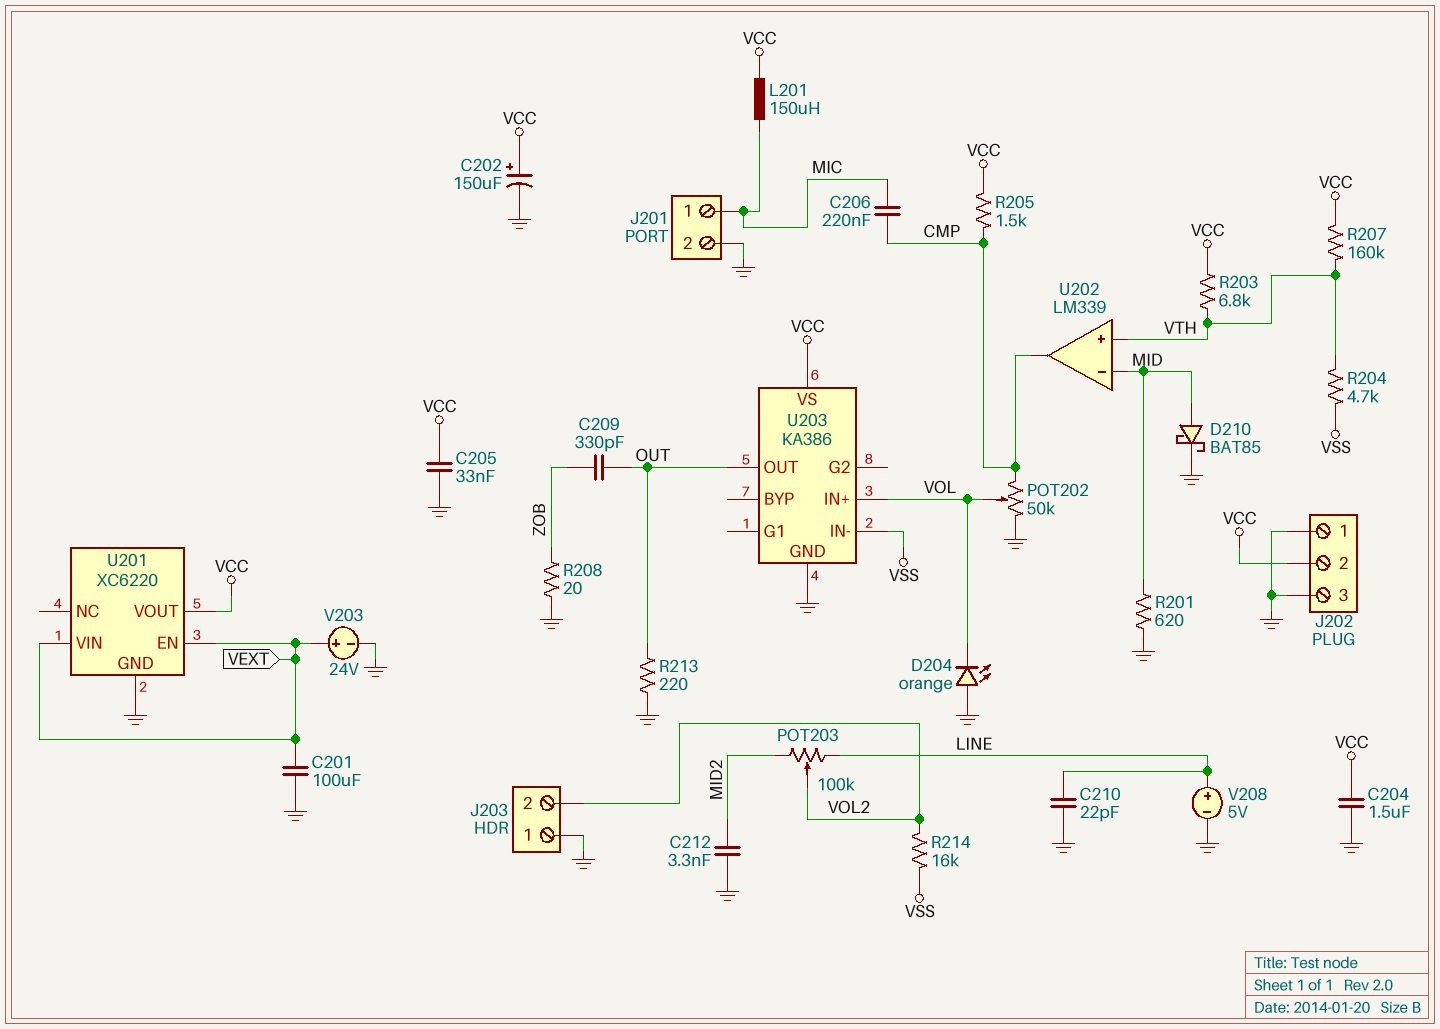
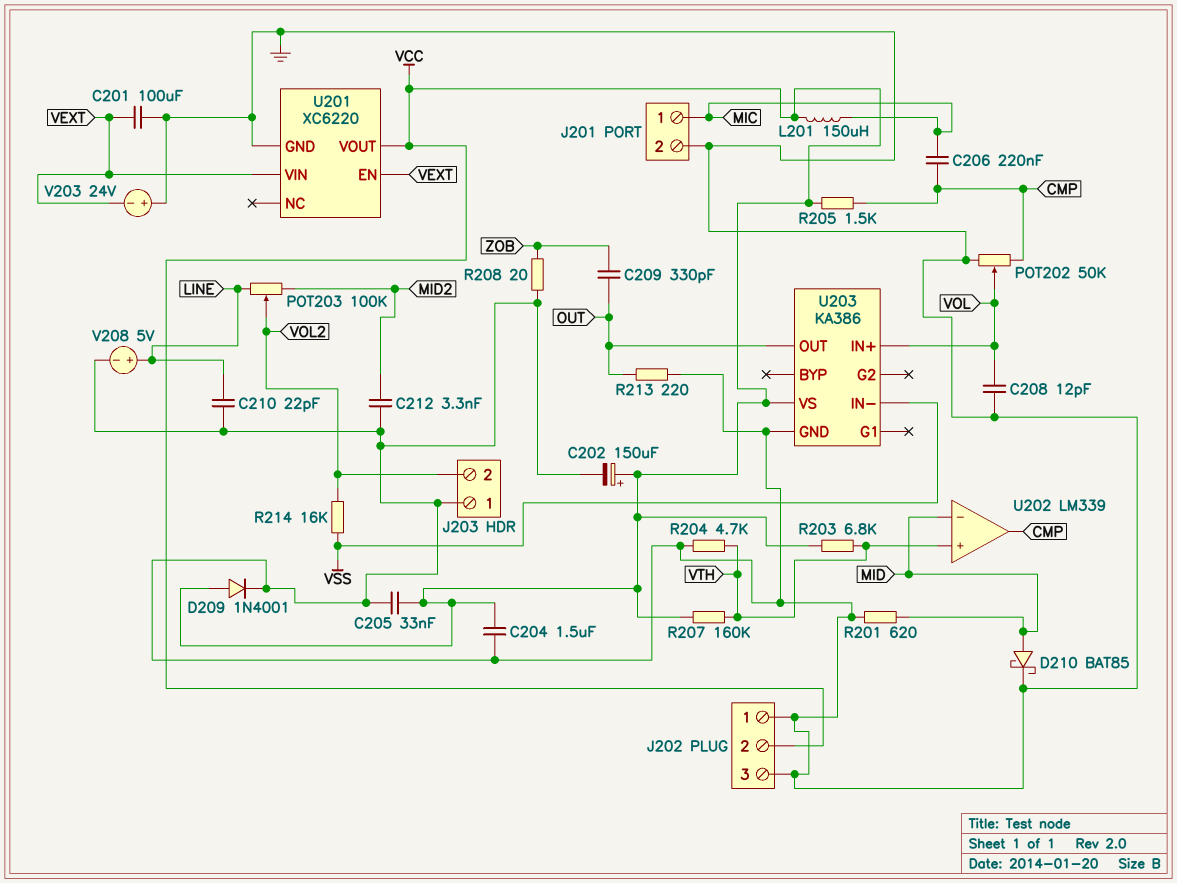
C208: none -> 12pF (GND, VOL)
D204: LED orange (A GND, K VOL) -> none
D209: none -> diode 1N4001 (A VCC, K GND)
R204: 4.7k (VSS, VTH) -> 4.7k (GND, VTH)
V203: 24V (plus VEXT, minus GND) -> 24V (plus GND, minus VEXT)

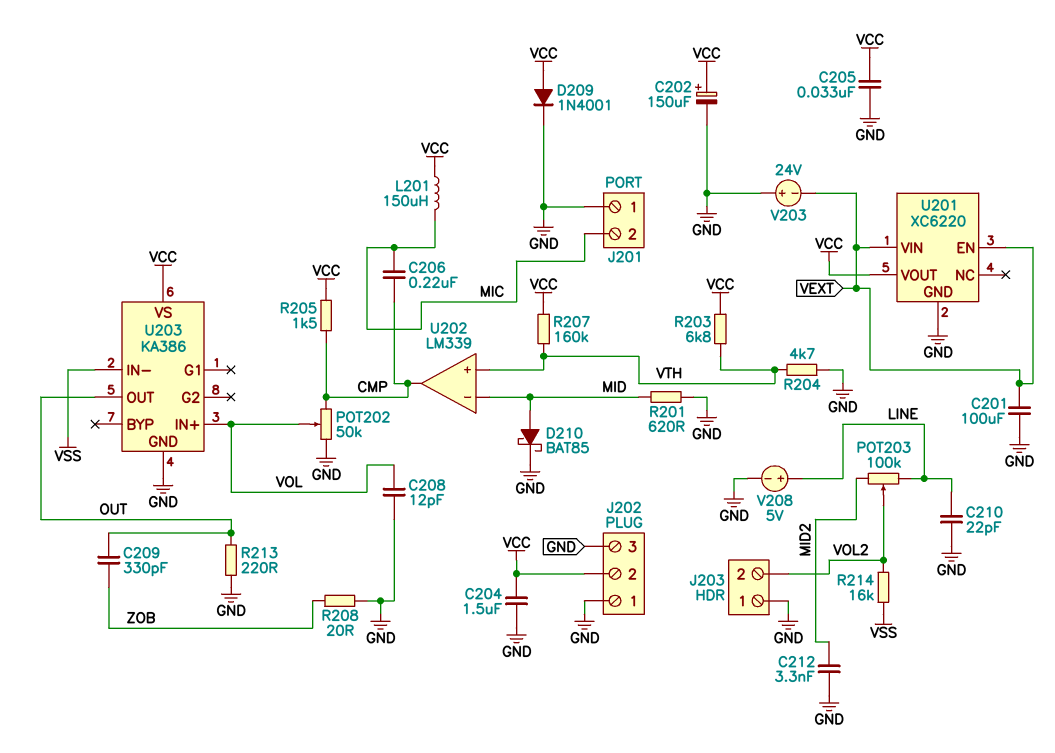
J201 pin 1: MIC -> GND
J201 pin 2: GND -> MIC

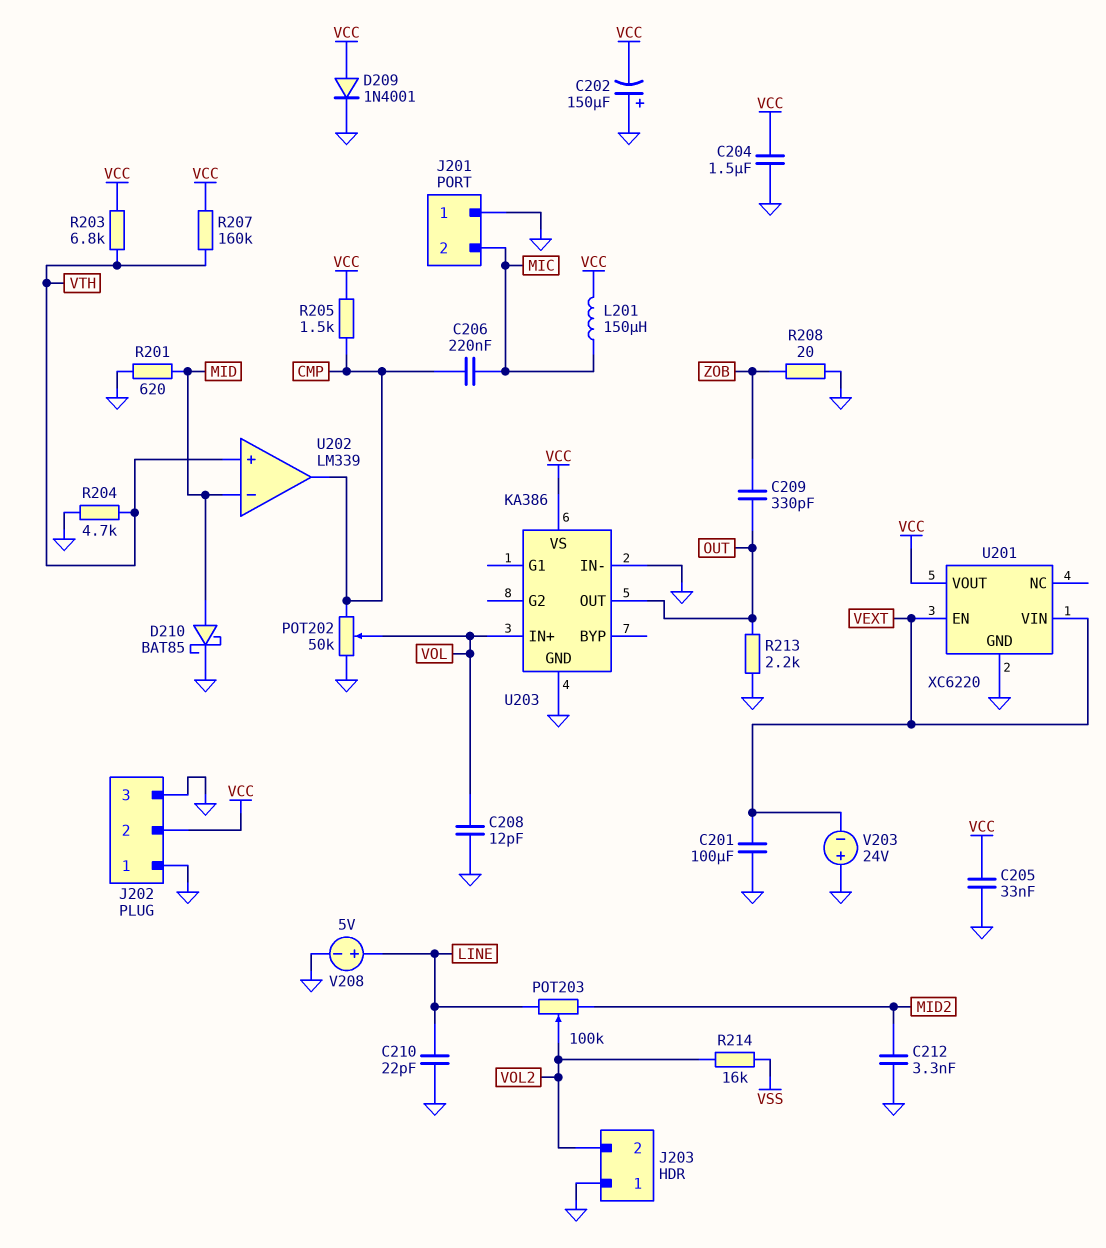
C202: 150uF (plus VCC, minus GND) -> 150uF (plus GND, minus VCC)
R213: 220 (GND, OUT) -> 2.2k (GND, OUT)
U203 pin IN-: VSS -> GND

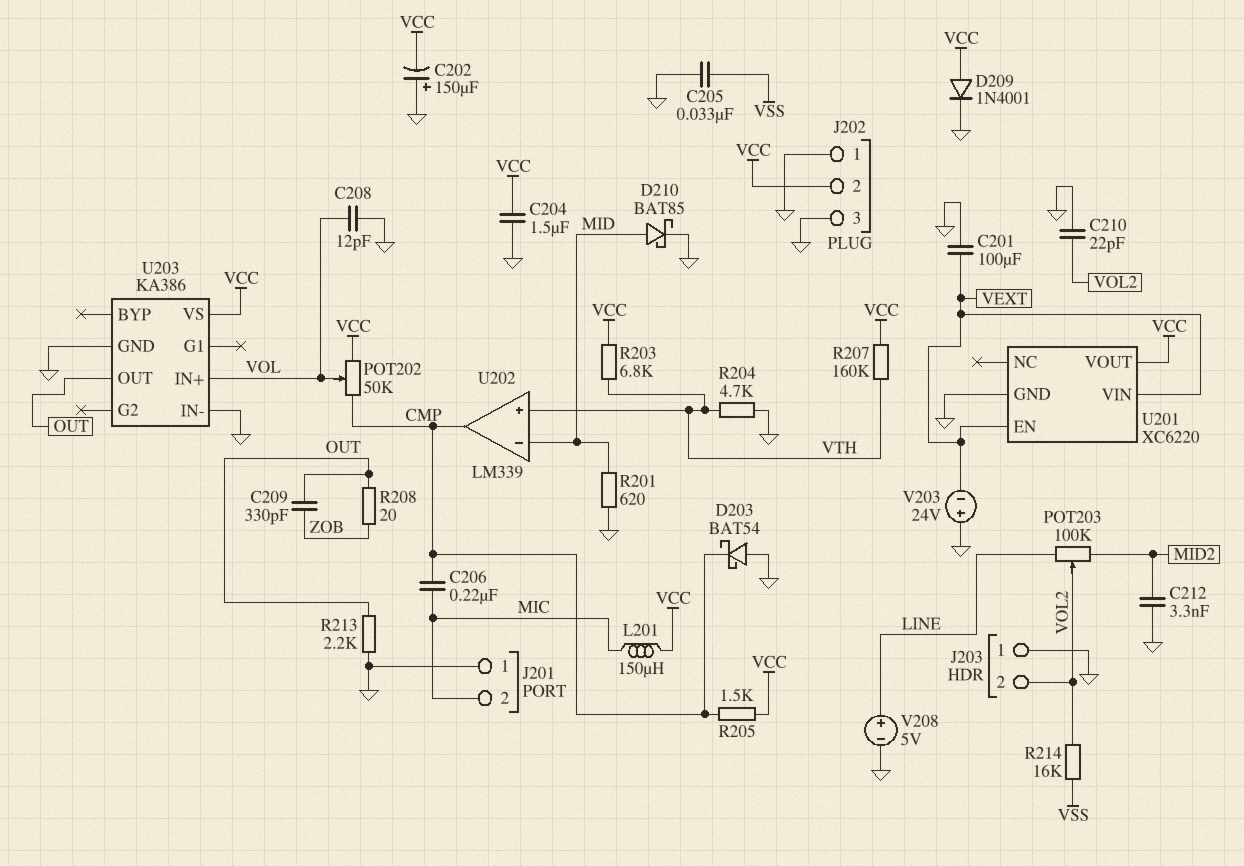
C205: 33nF (GND, VCC) -> 33nF (GND, VSS)
C210: 22pF (GND, LINE) -> 22pF (GND, VOL2)
D203: none -> schottky BAT54 (A GND, K CMP)
POT202: 50k (CMP, GND, wiper VOL) -> 50k (CMP, VCC, wiper VOL)
R208: 20 (GND, ZOB) -> 20 (OUT, ZOB)

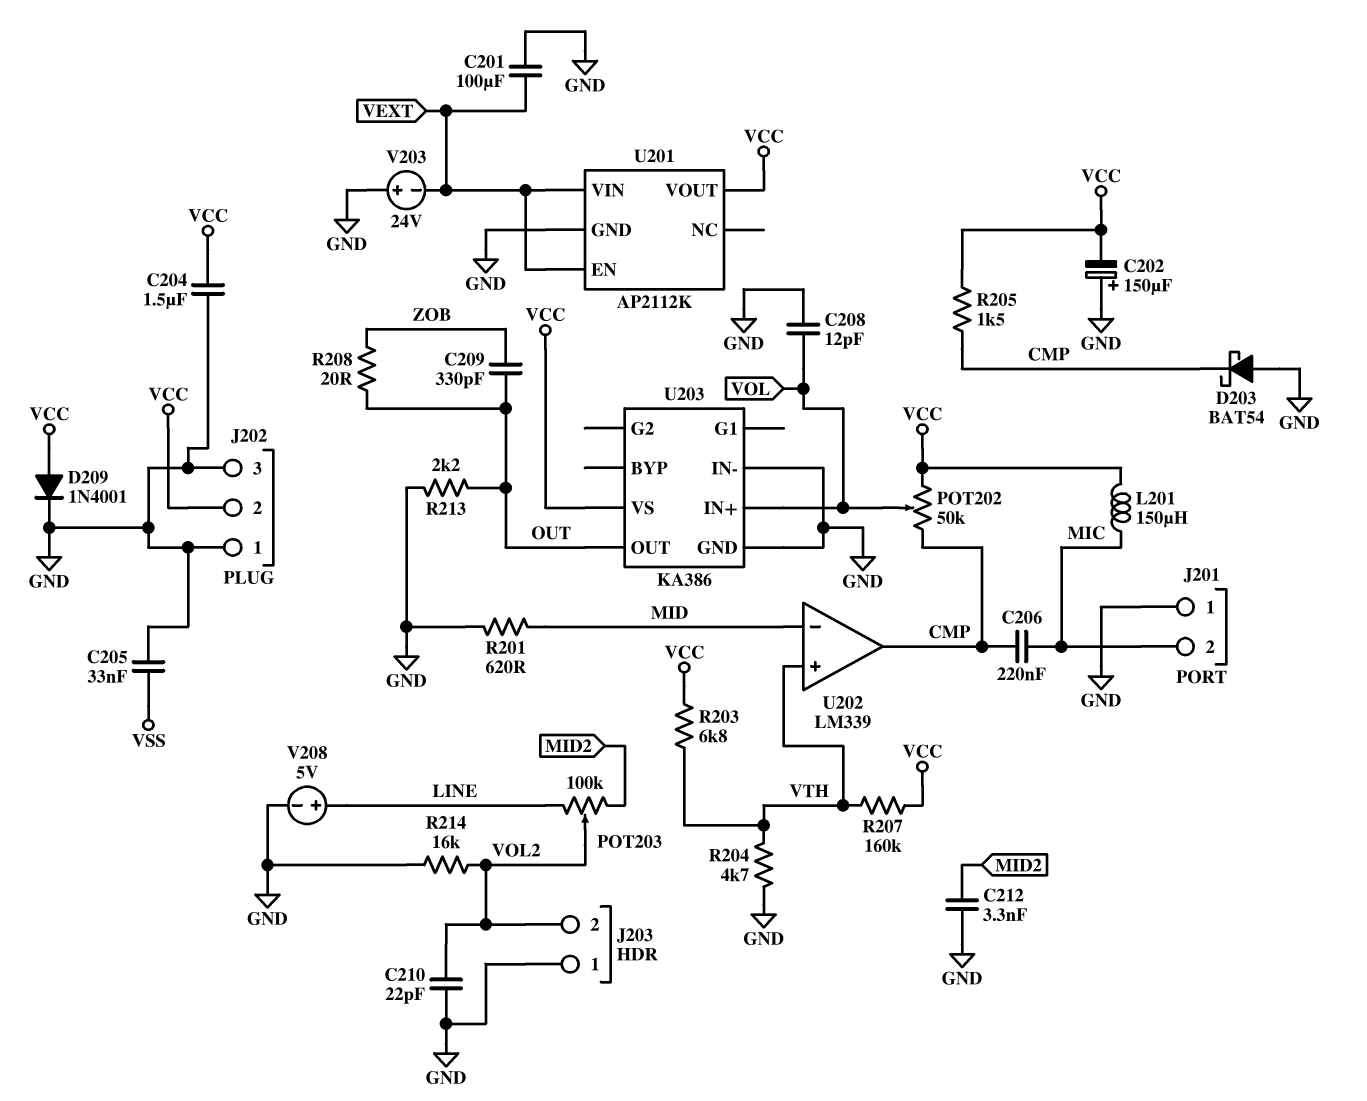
D210: schottky BAT85 (A MID, K GND) -> none
R214: 16k (VOL2, VSS) -> 16k (GND, VOL2)
U201: XC6220 -> AP2112K

